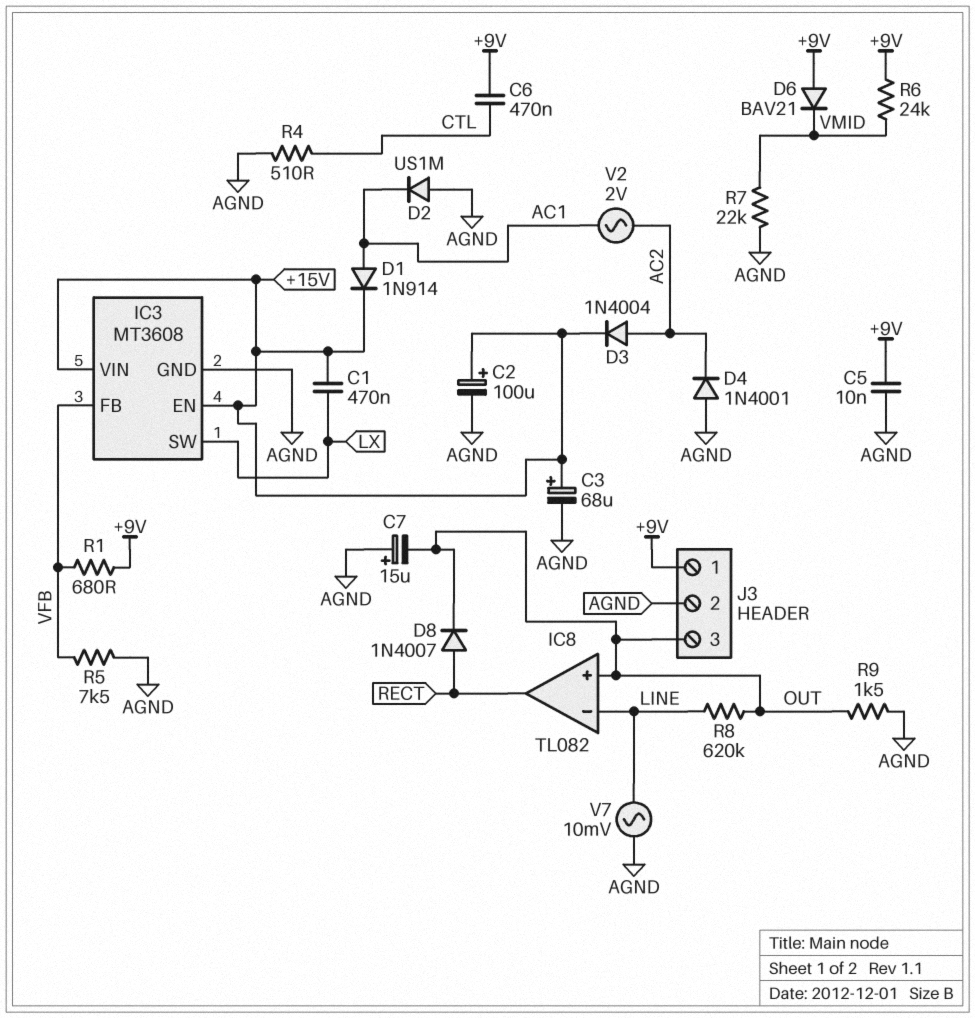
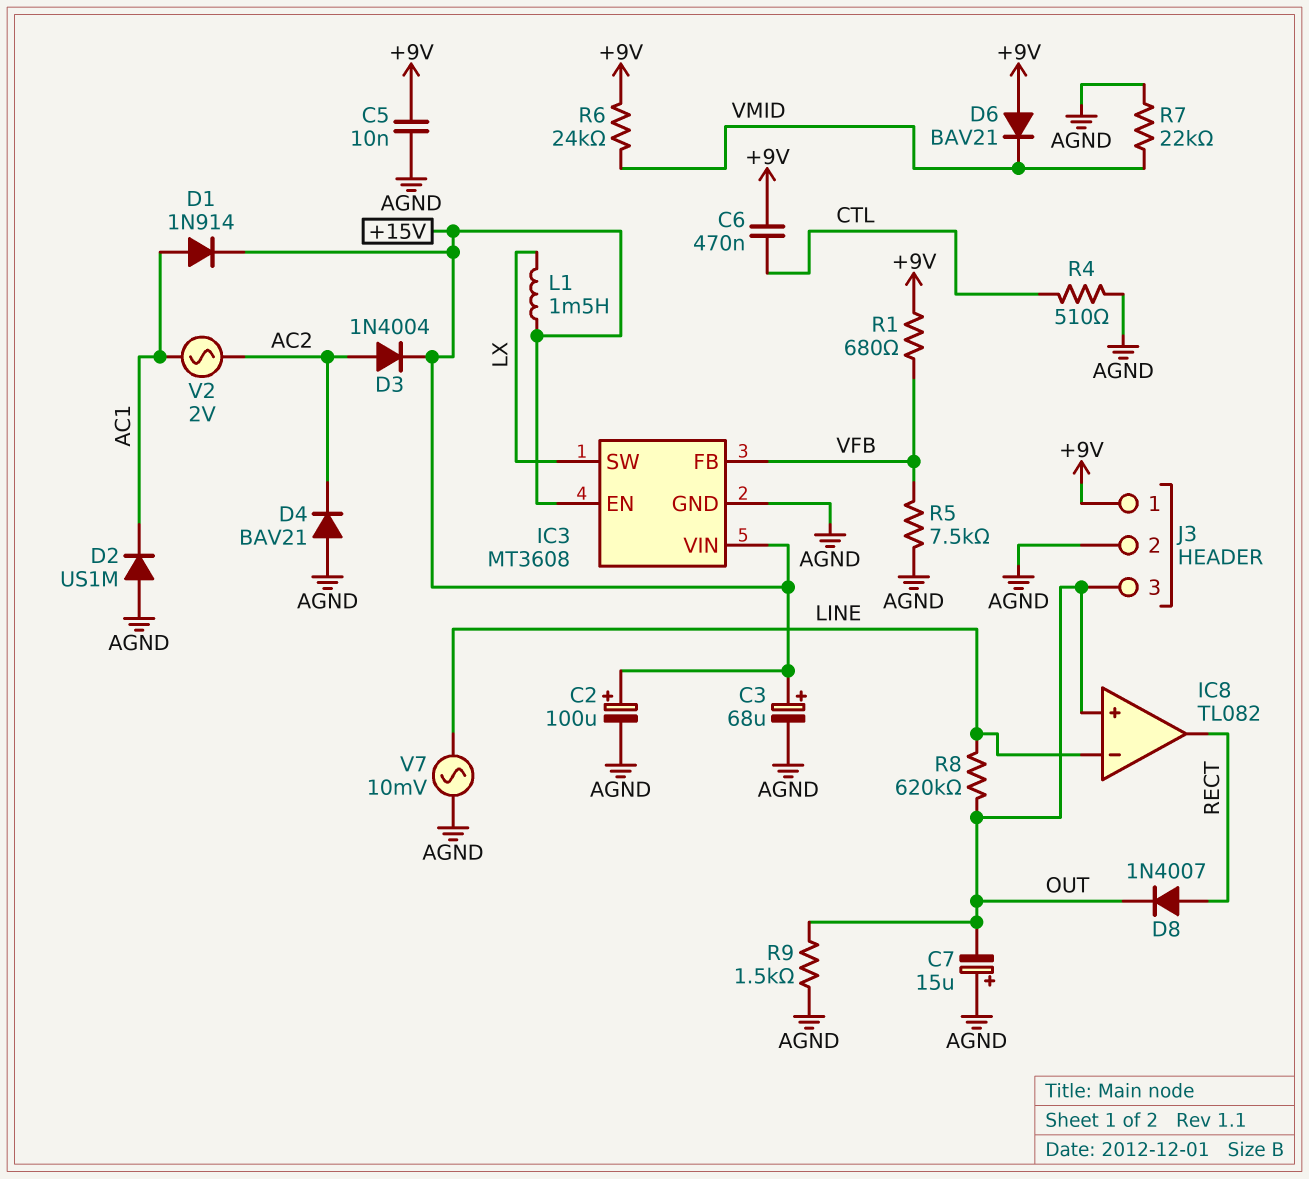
C1: 470nF (+15V, LX) -> none
D4: diode 1N4001 (A AGND, K AC2) -> diode BAV21 (A AGND, K AC2)
L1: none -> 1.5mH (+15V, LX)

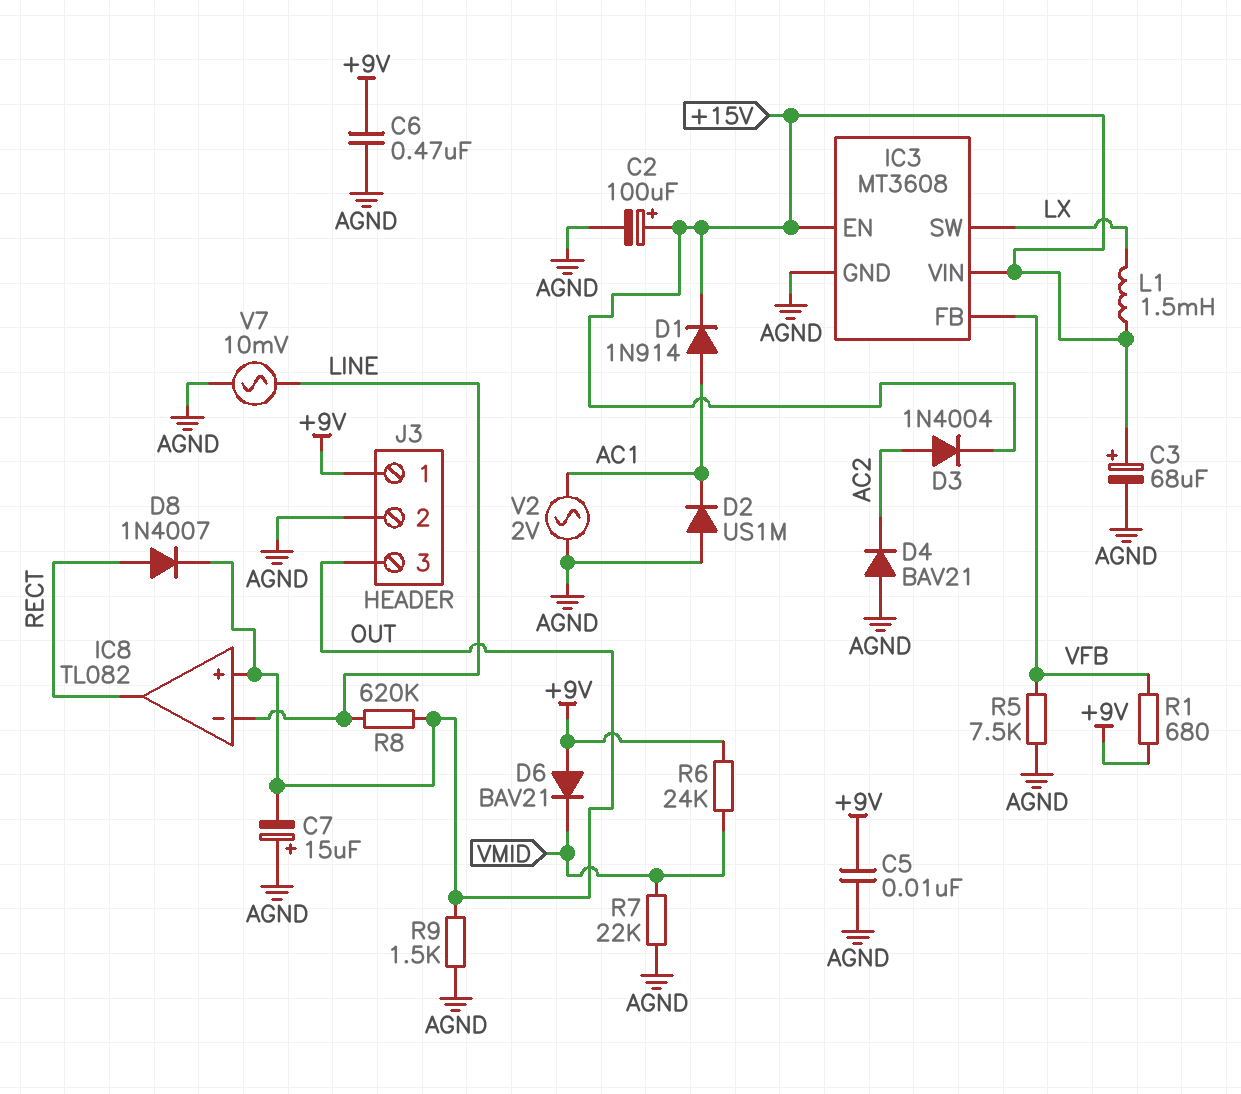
C6: 470nF (+9V, CTL) -> 470nF (+9V, AGND)
R4: 510 (AGND, CTL) -> none
V2: AC 2V (AC1, AC2) -> AC 2V (AC1, AGND)

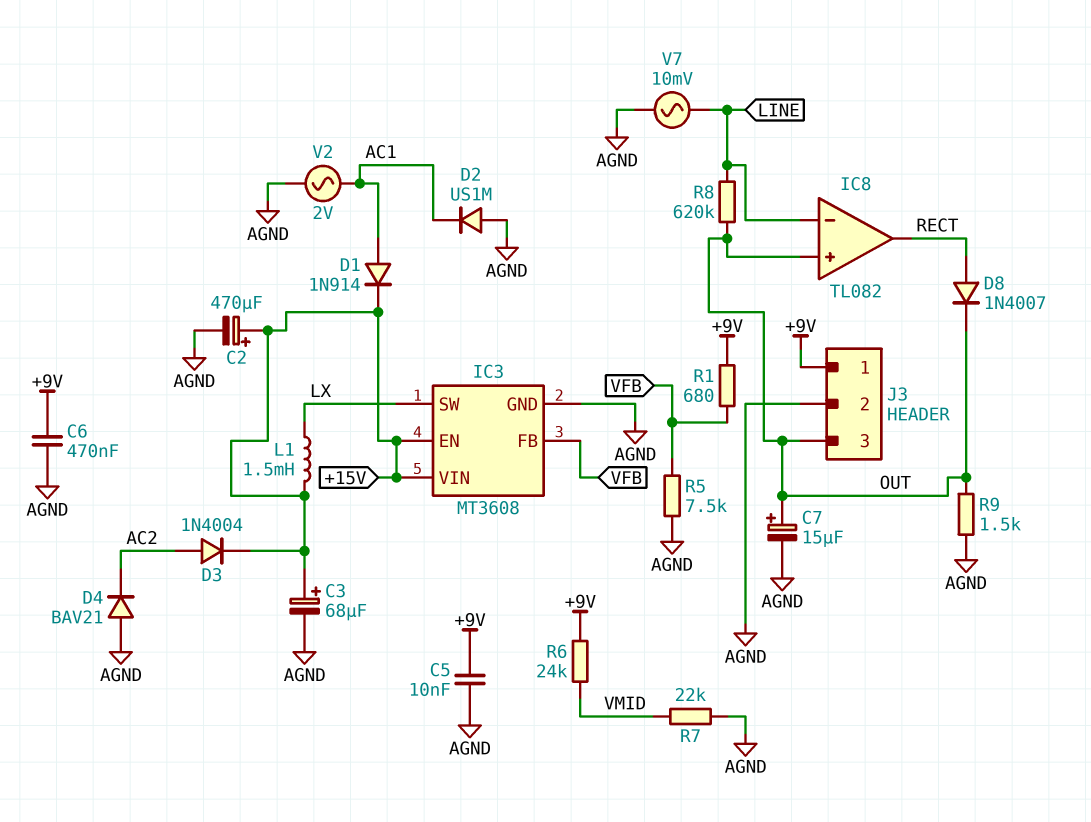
C2: 100uF (plus +15V, minus AGND) -> 470uF (plus +15V, minus AGND)
C7: 15uF (plus AGND, minus OUT) -> 15uF (plus OUT, minus AGND)
D6: diode BAV21 (A +9V, K VMID) -> none

